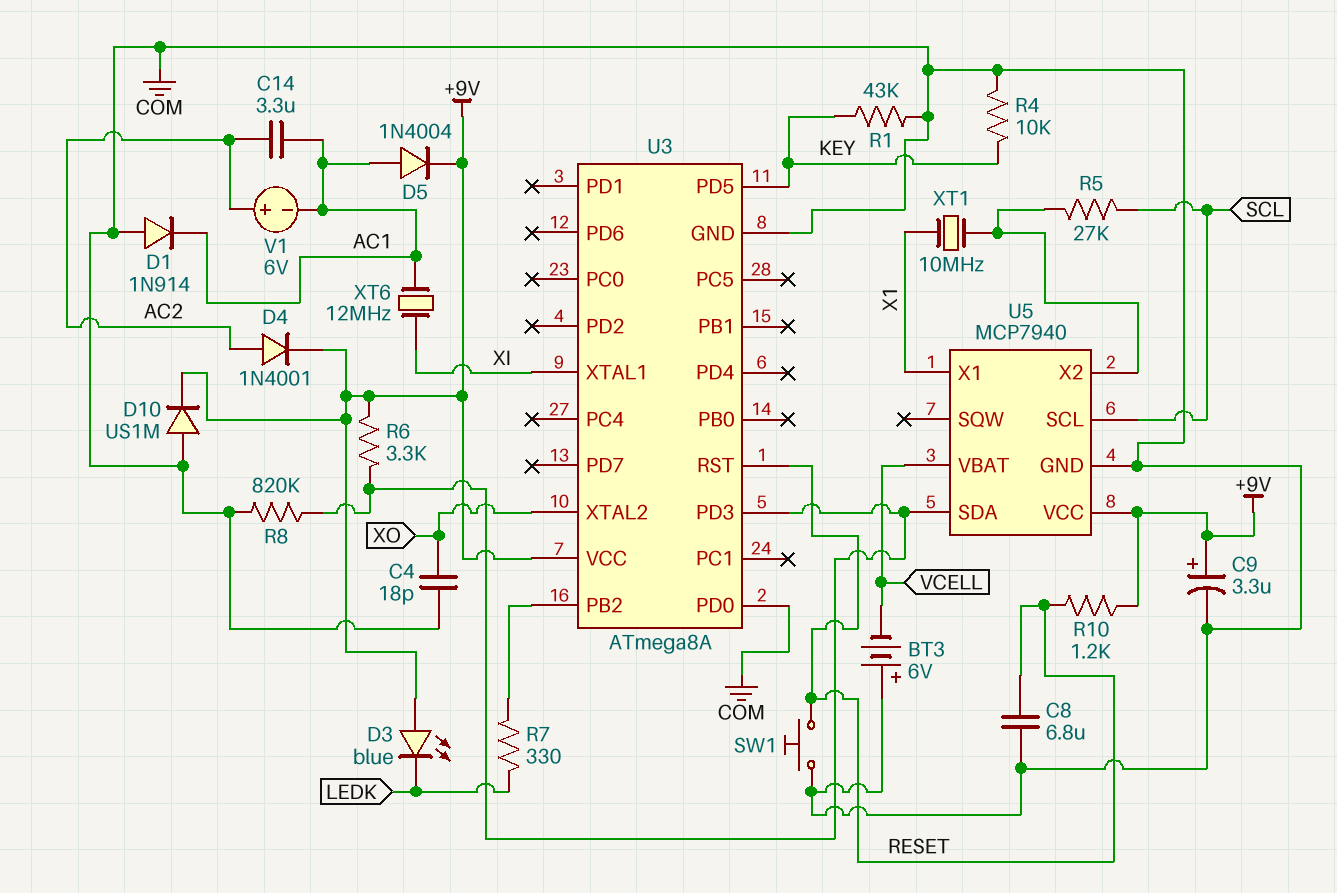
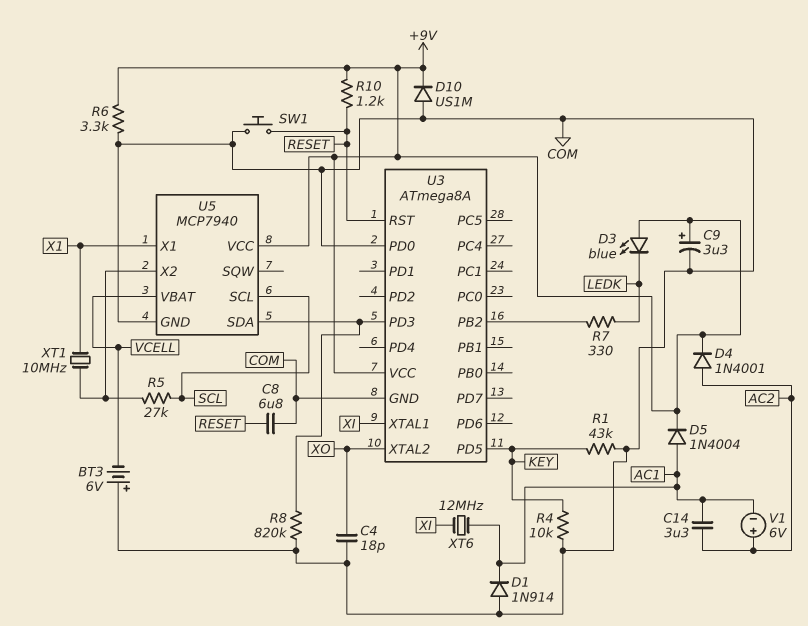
R6: 3.3k (+9V, U3/PD3) -> 3.3k (+9V, COM)

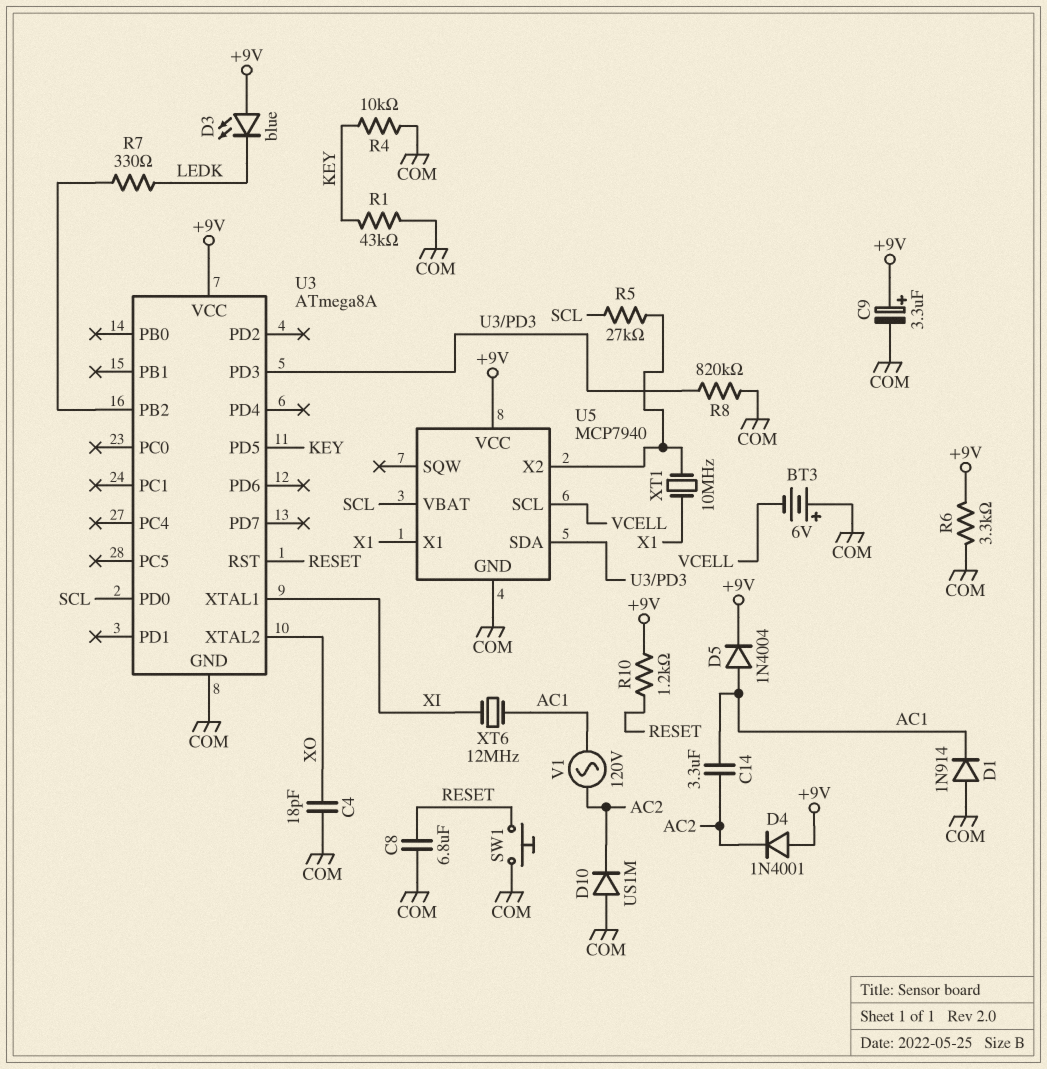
D4: diode 1N4001 (A AC2, K +9V) -> diode 1N4001 (A +9V, K AC2)
D10: diode US1M (A COM, K +9V) -> diode US1M (A COM, K AC2)
U3 pin PD0: COM -> SCL
U5 pin SCL: SCL -> VCELL
U5 pin VBAT: VCELL -> SCL
V1: 6V (plus AC2, minus AC1) -> AC 120V (AC1, AC2)

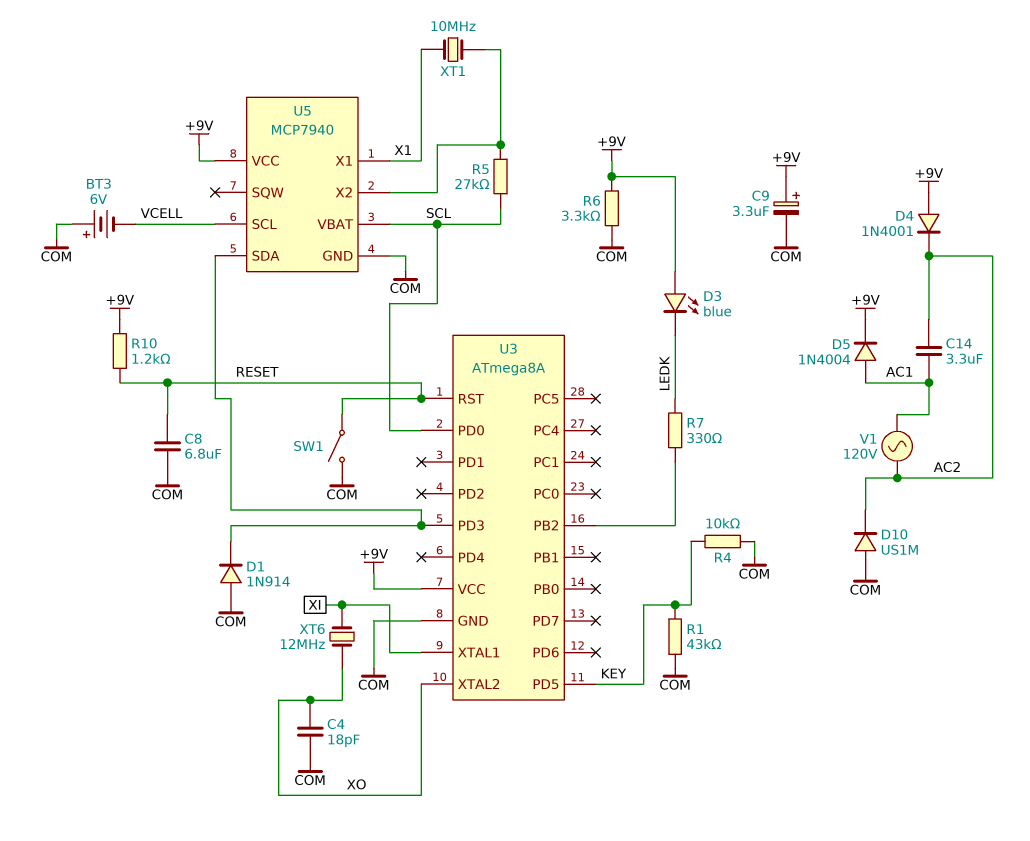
D1: diode 1N914 (A COM, K AC1) -> diode 1N914 (A COM, K U3/PD3)
R8: 820k (COM, U3/PD3) -> none
SW1: button (COM, RESET) -> switch (COM, RESET)
XT6: 12MHz (AC1, XI) -> 12MHz (XI, XO)

